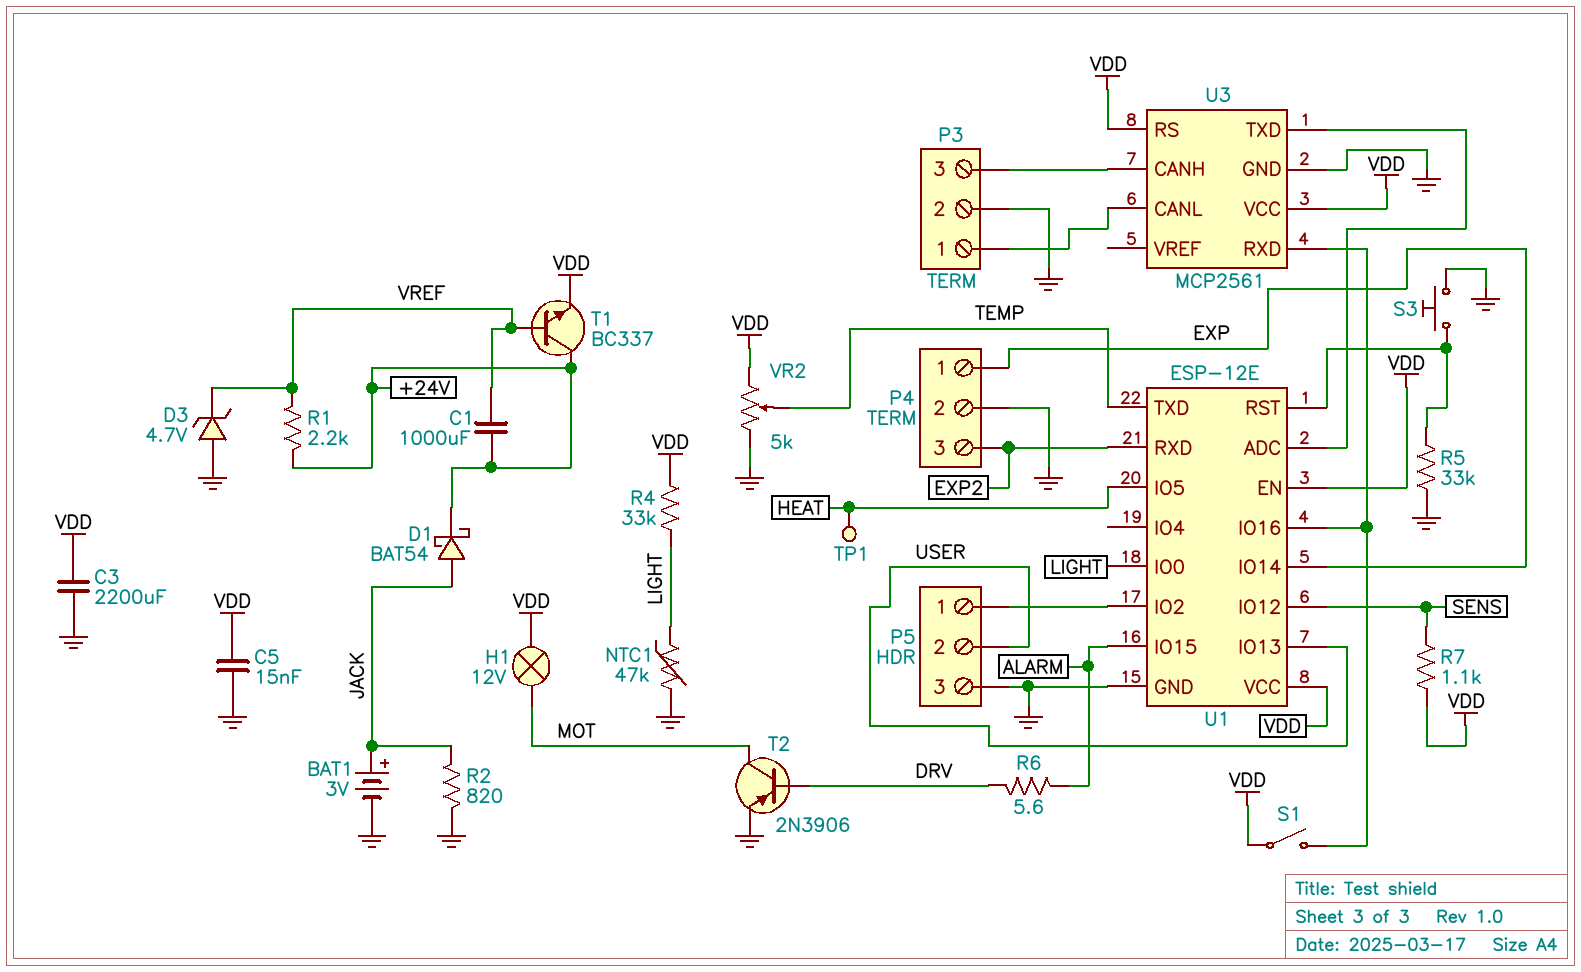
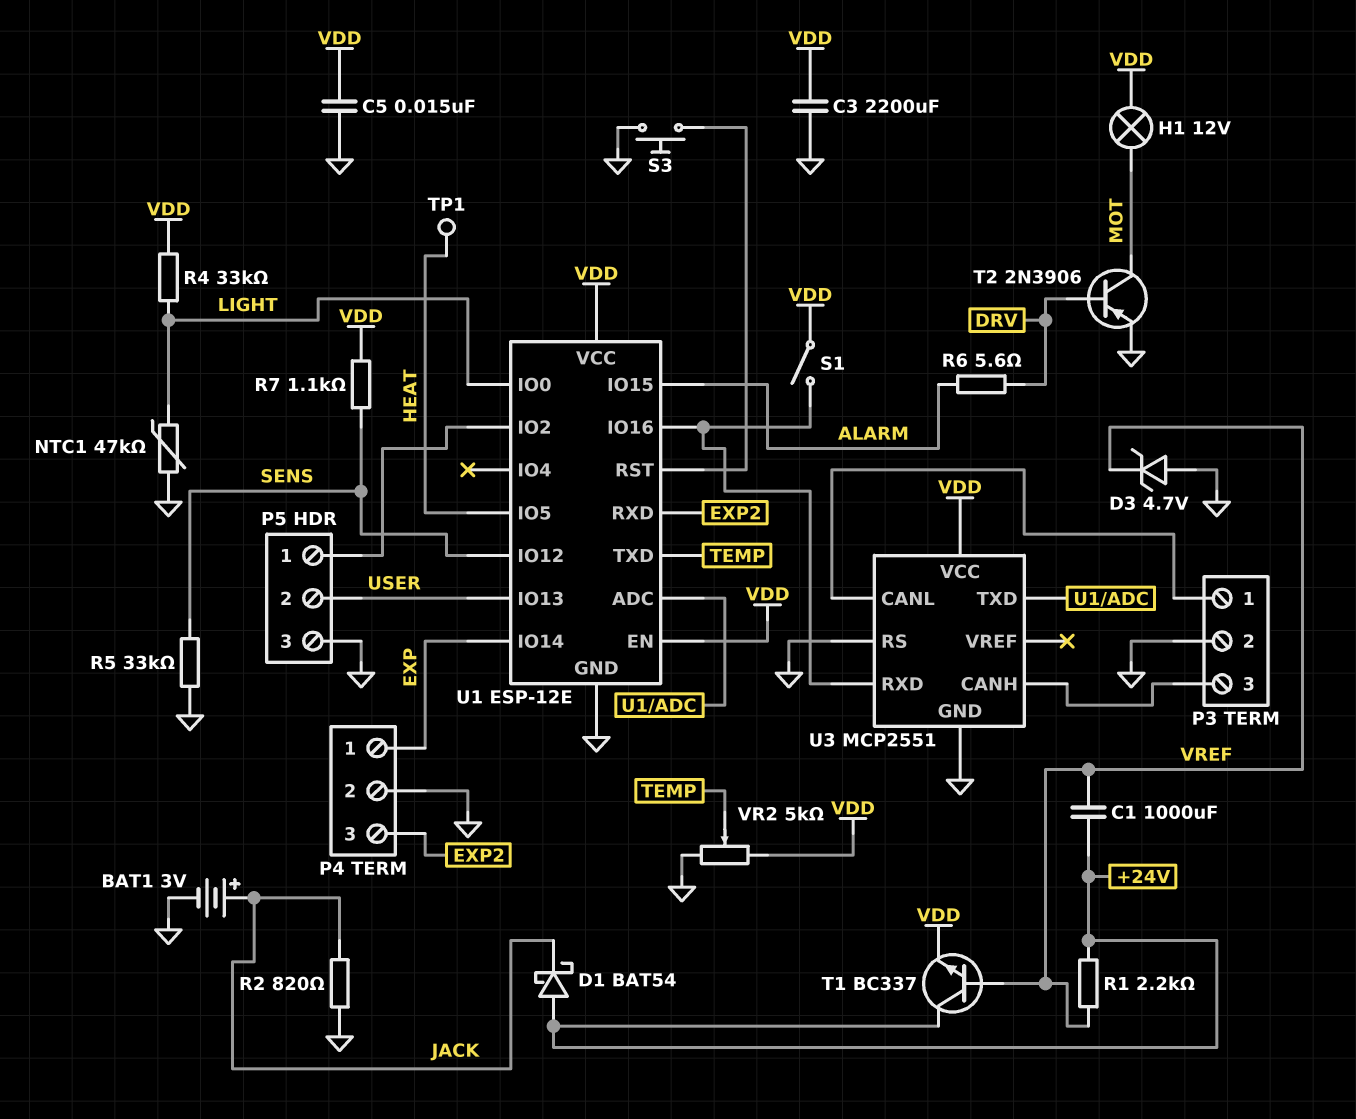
D1: schottky BAT54 (A JACK, K +24V) -> schottky BAT54 (A +24V, K JACK)
R5: 33k (GND, U1/RST) -> 33k (GND, SENS)
U3: MCP2561 -> MCP2551
U3 pin RS: VDD -> GND

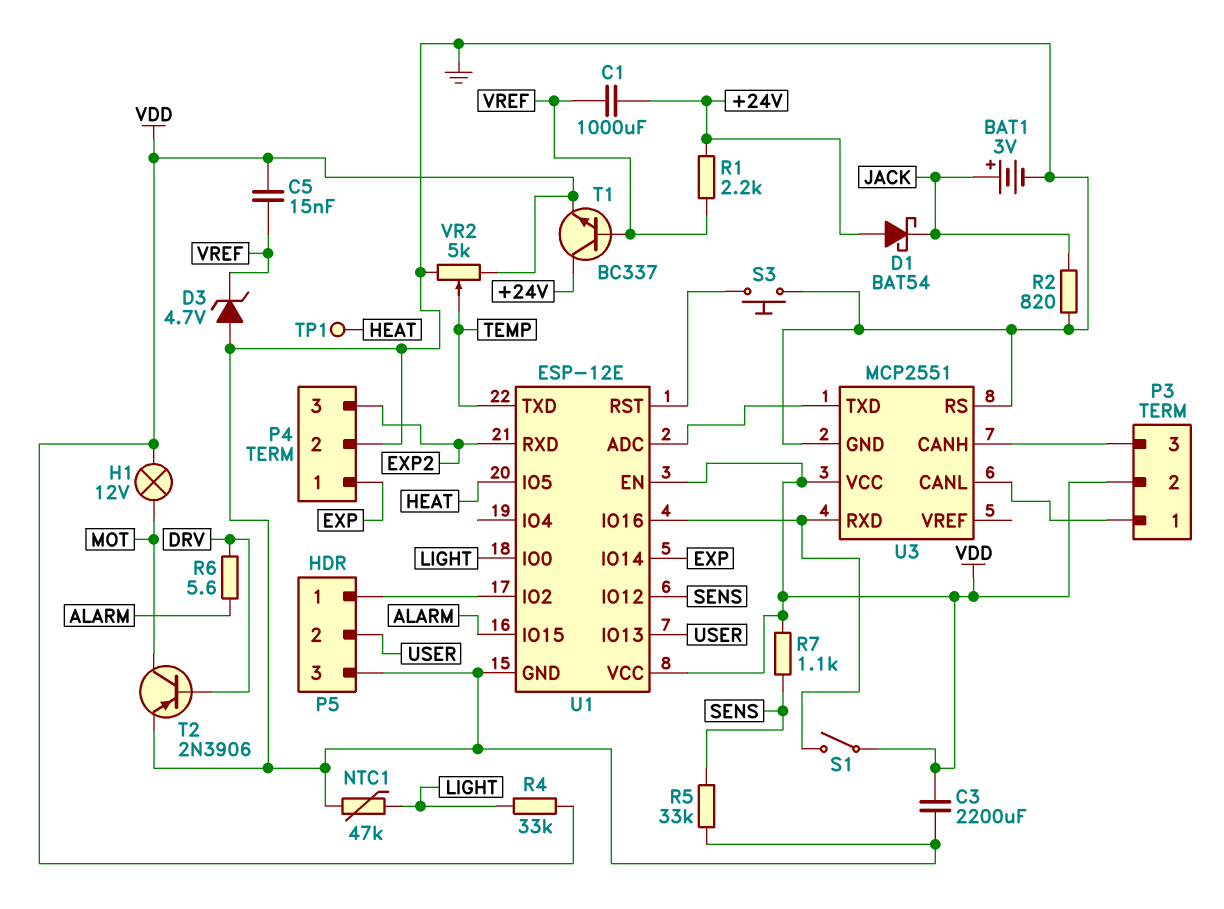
C5: 15nF (GND, VDD) -> 15nF (VDD, VREF)
P3 pin 2: GND -> VDD

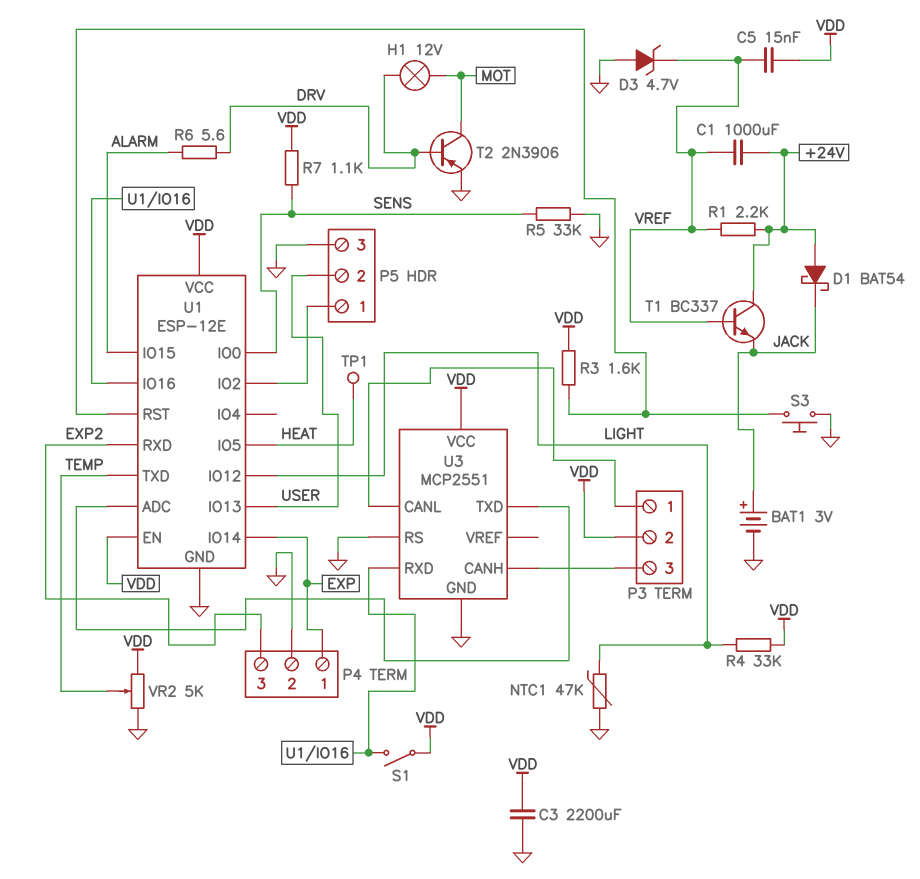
H1: lamp 12V (MOT, VDD) -> lamp 12V (DRV, MOT)
R2: 820 (GND, JACK) -> none
R3: none -> 1.6k (U1/RST, VDD)
T1: NPN BC337 (B VREF, C +24V, E VDD) -> NPN BC337 (B VREF, C +24V, E JACK)
U1 pin IO0: LIGHT -> SENS
U1 pin IO12: SENS -> LIGHT

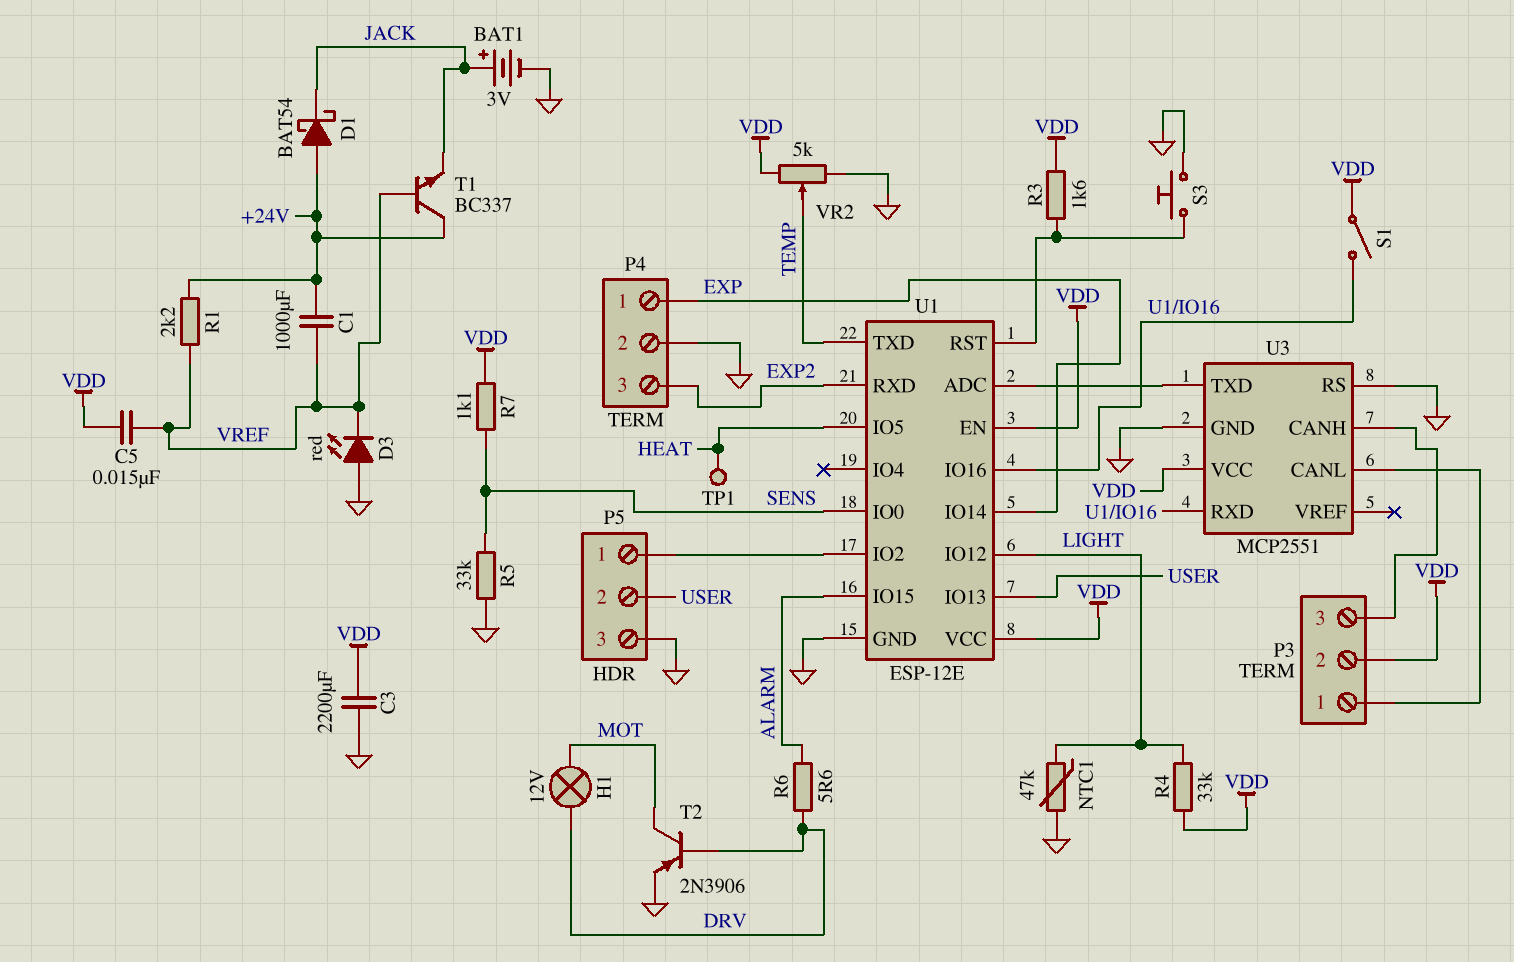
D3: zener 4.7V (A GND, K VREF) -> LED red (A GND, K VREF)

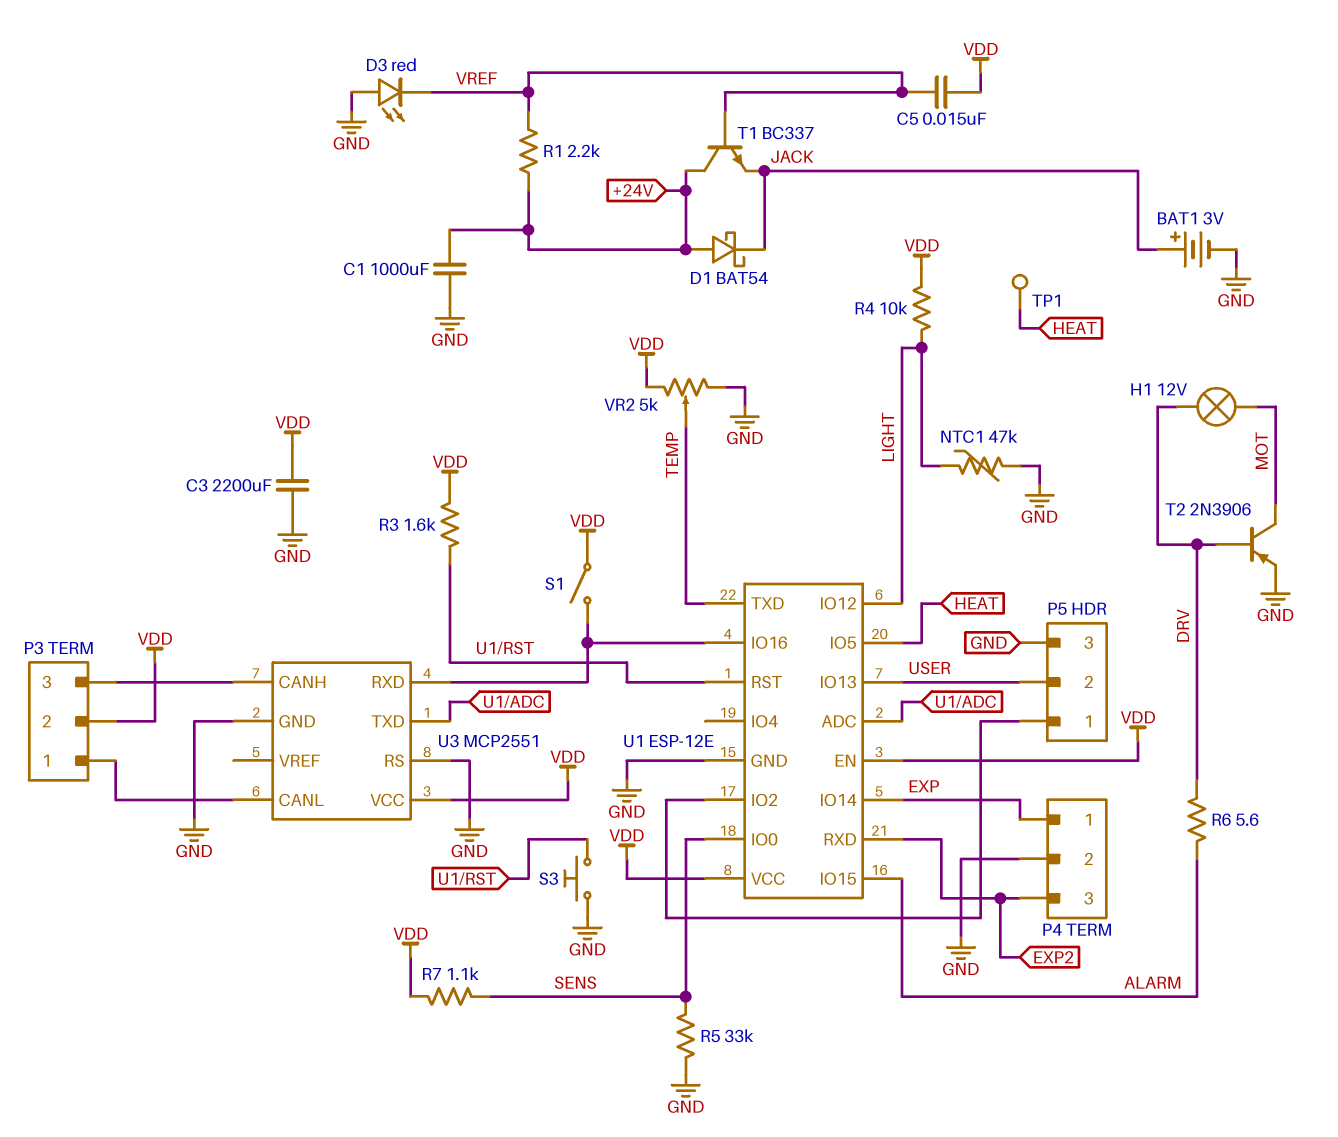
C1: 1000uF (+24V, VREF) -> 1000uF (+24V, GND)
R4: 33k (LIGHT, VDD) -> 10k (LIGHT, VDD)

